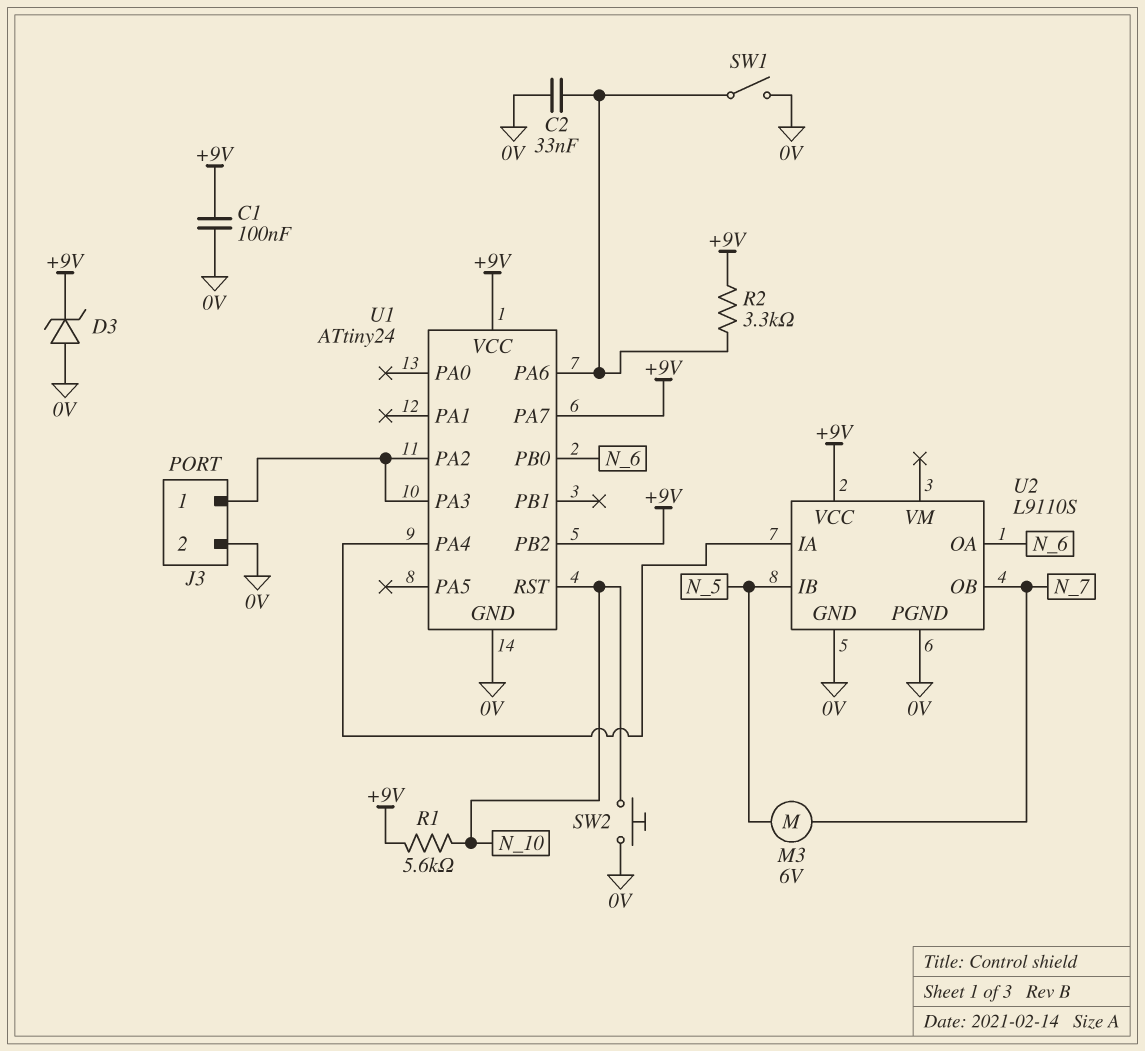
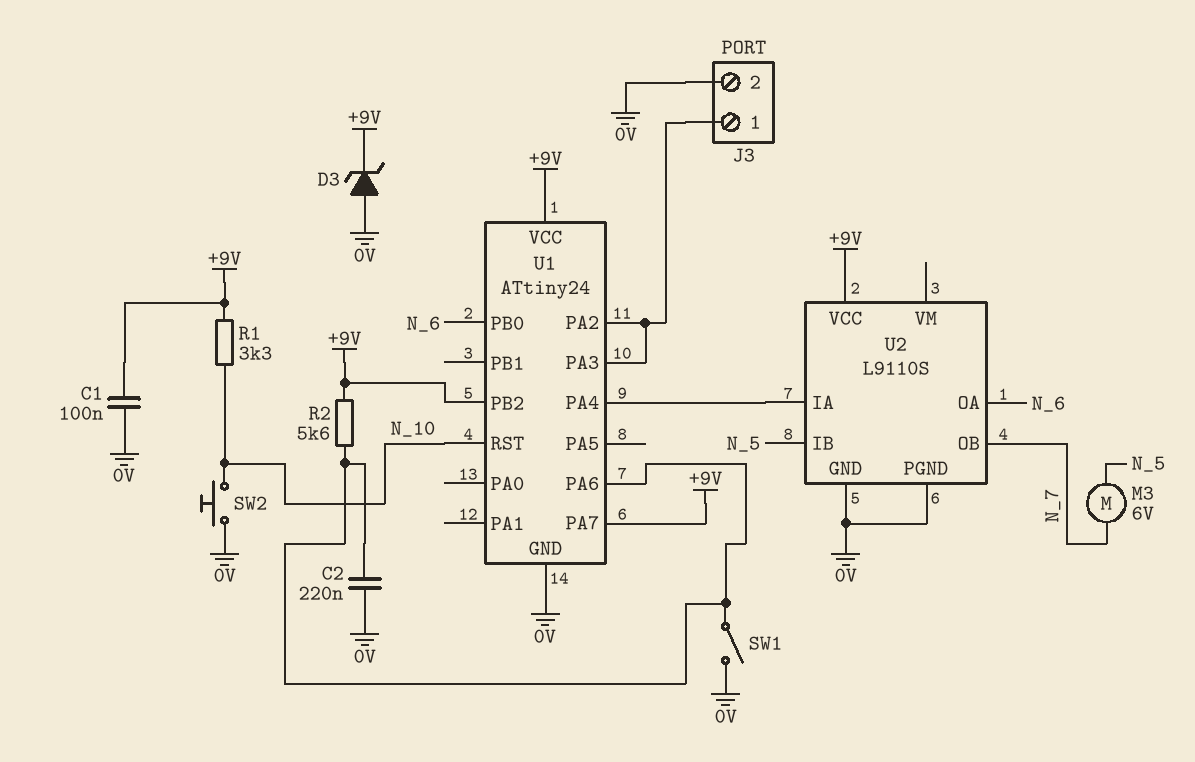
C2: 33nF (0V, U1/PA6) -> 220nF (0V, U1/PA6)
R1: 5.6k (+9V, N_10) -> 3.3k (+9V, N_10)
R2: 3.3k (+9V, U1/PA6) -> 5.6k (+9V, U1/PA6)

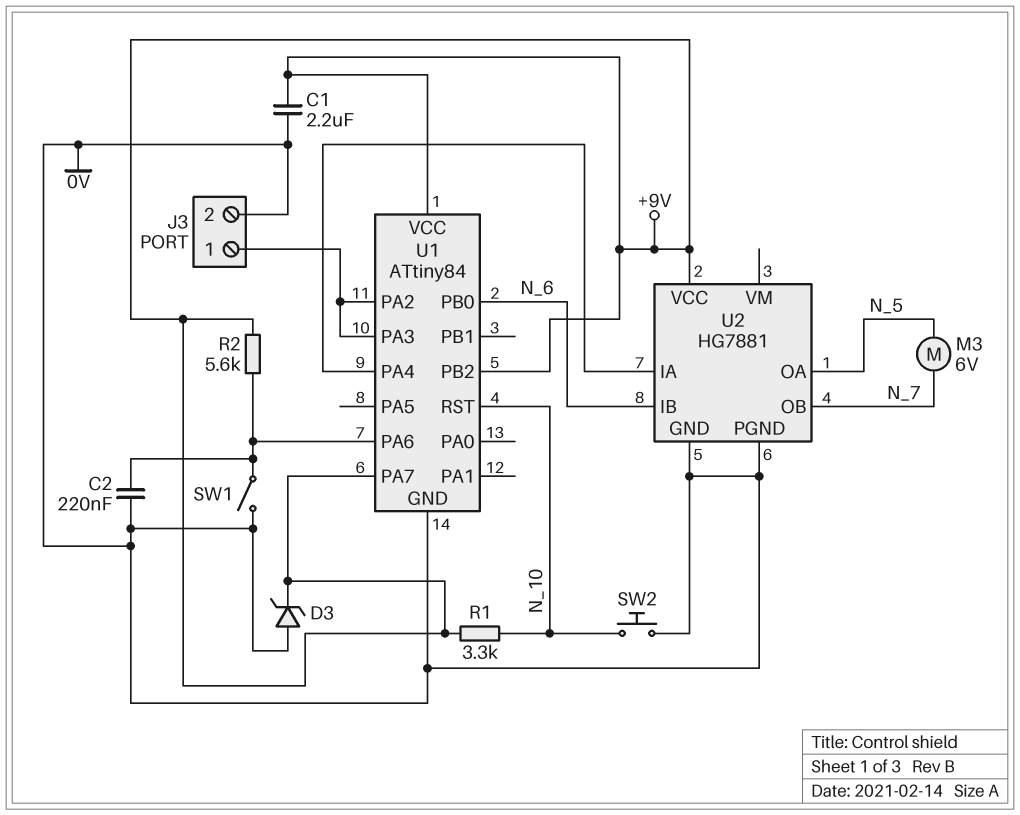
C1: 100nF (+9V, 0V) -> 2.2uF (+9V, 0V)
U1: ATtiny24 -> ATtiny84
U2: L9110S -> HG7881
U2 pin IB: N_5 -> N_6
U2 pin OA: N_6 -> N_5

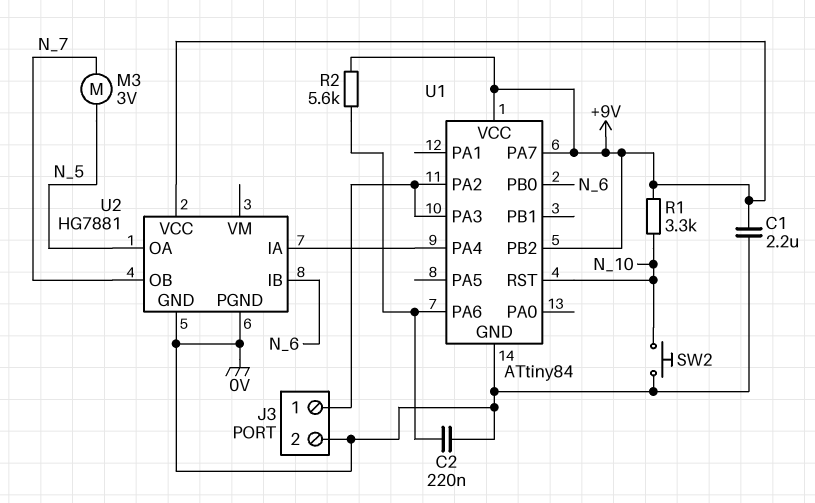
D3: zener (A 0V, K +9V) -> none
M3: motor 6V (N_5, N_7) -> motor 3V (N_5, N_7)
SW1: switch (0V, U1/PA6) -> none

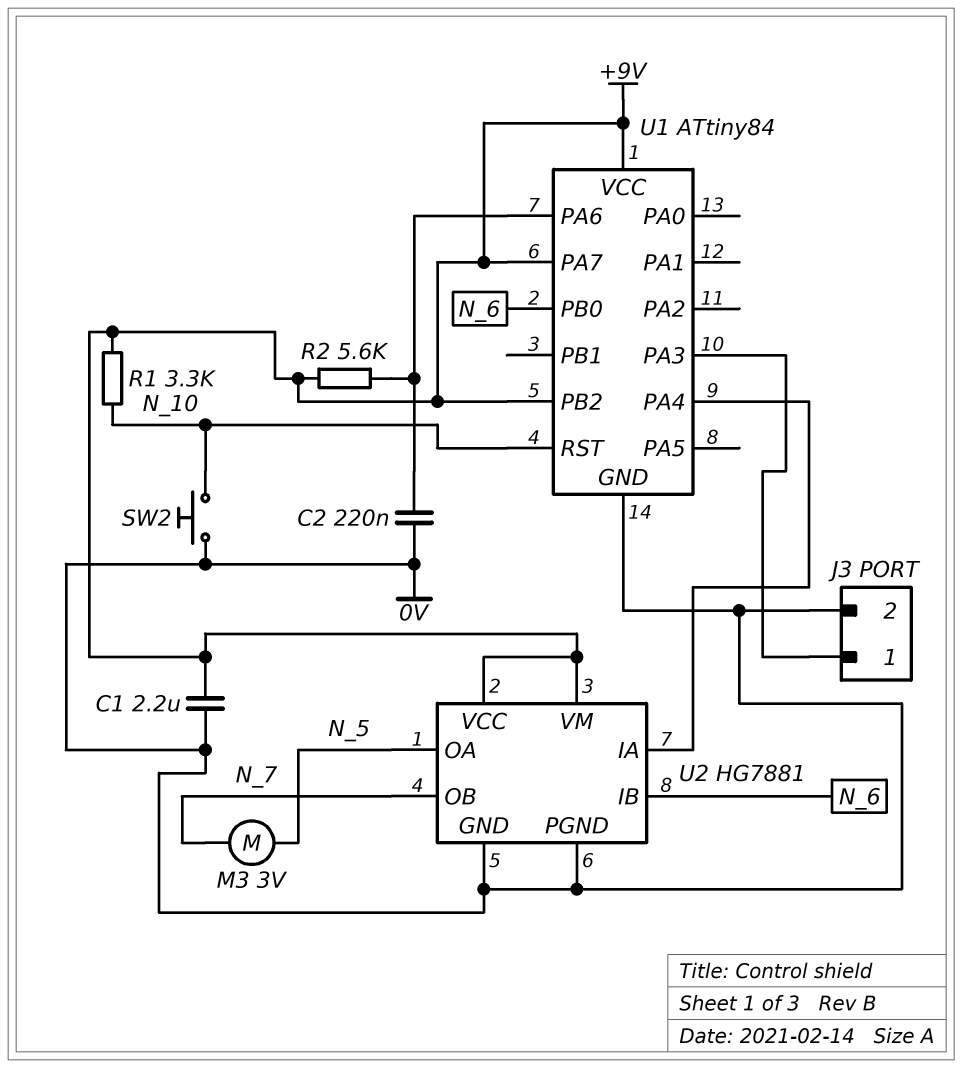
U1 pin PA2: J3/1 -> none
U2 pin VM: none -> +9V

